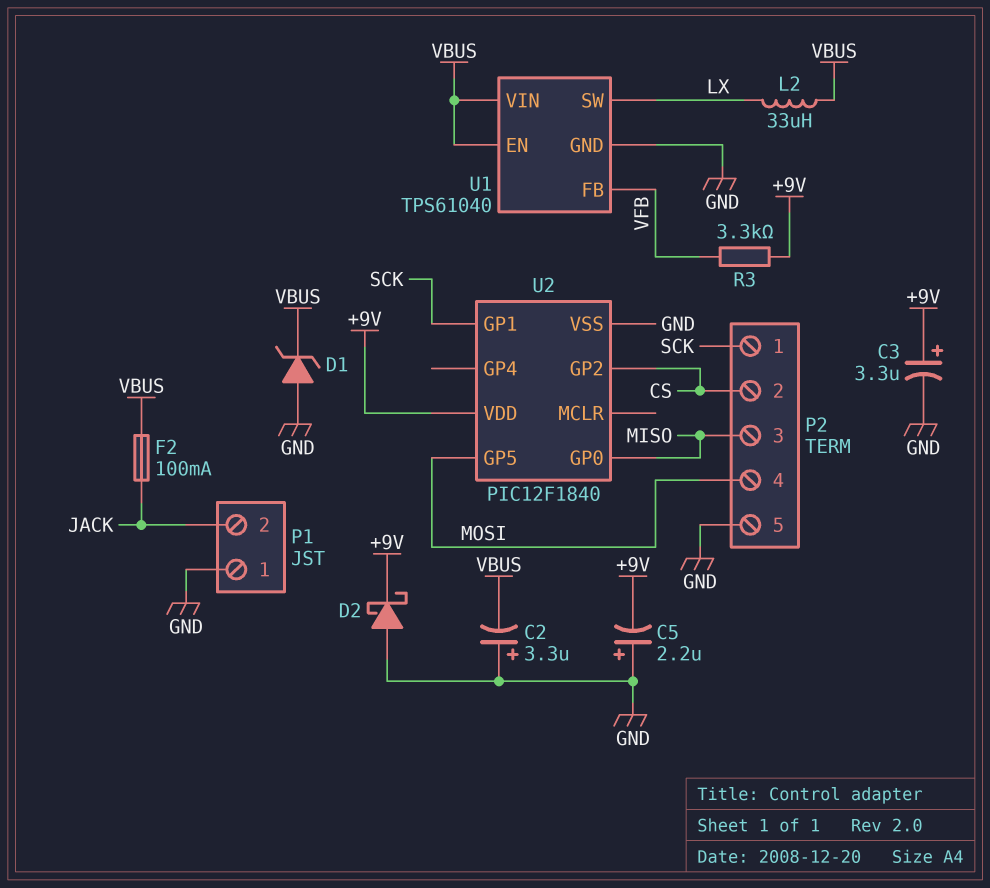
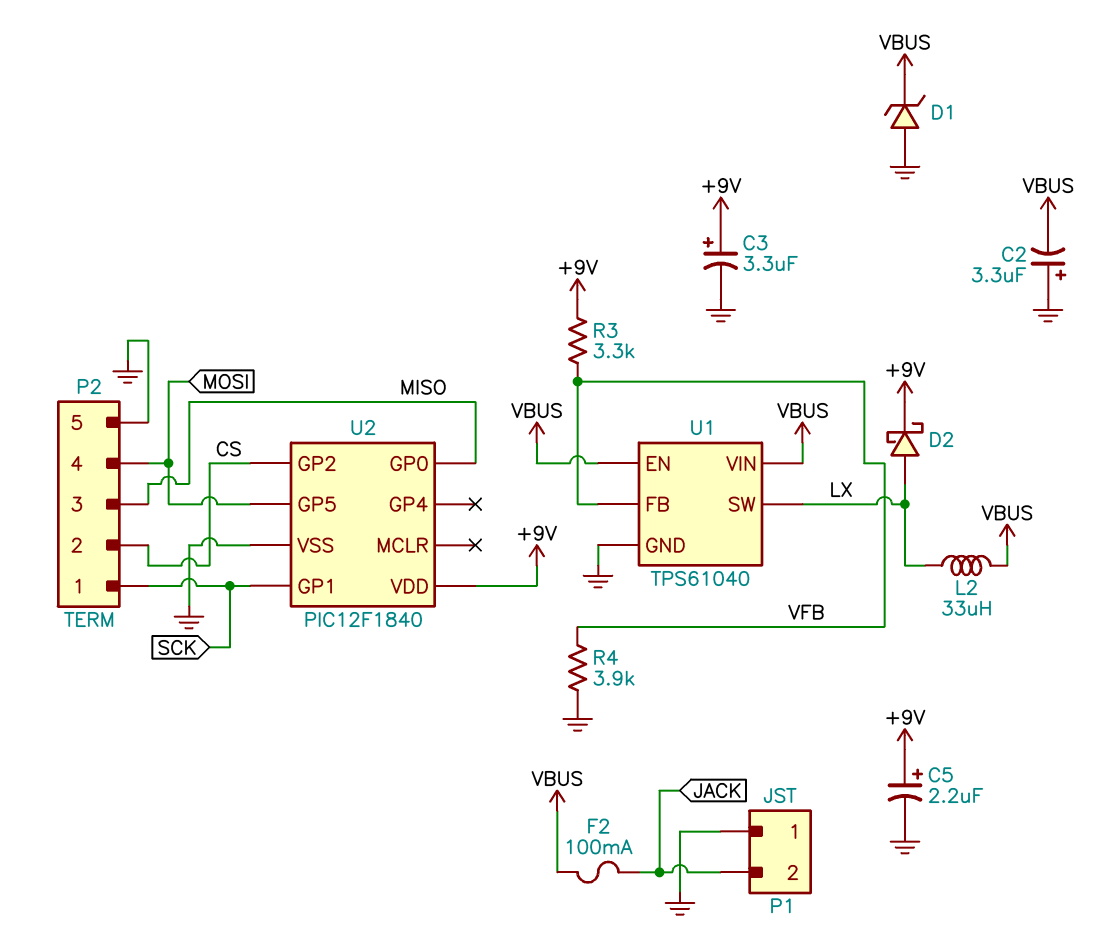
C5: 2.2uF (plus GND, minus +9V) -> 2.2uF (plus +9V, minus GND)
D2: schottky (A GND, K +9V) -> schottky (A LX, K +9V)
R4: none -> 3.9k (GND, VFB)

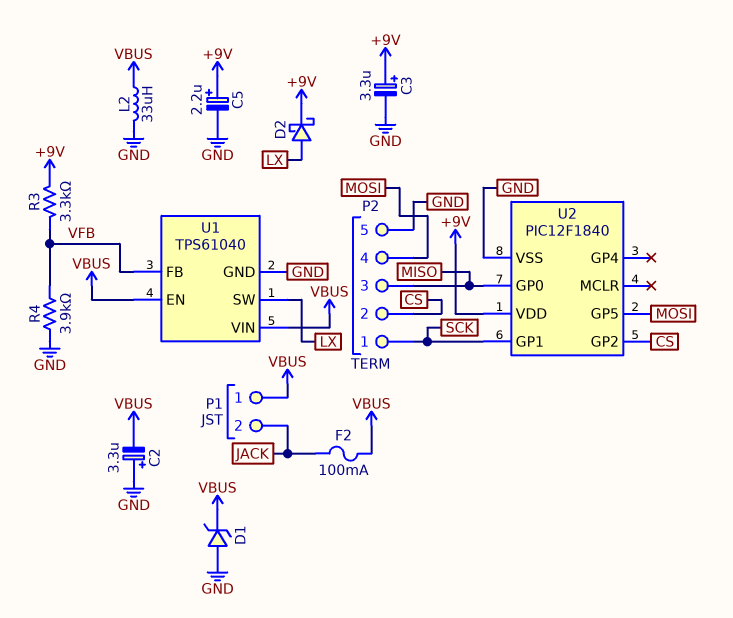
L2: 33uH (LX, VBUS) -> 33uH (GND, VBUS)
P1 pin 1: GND -> VBUS

